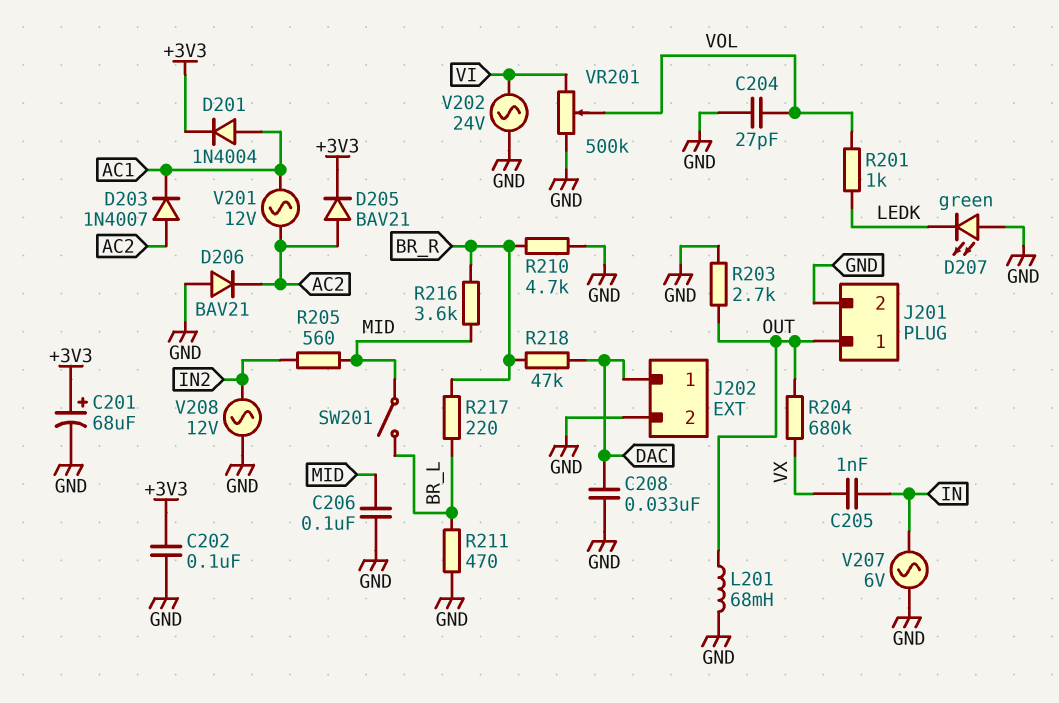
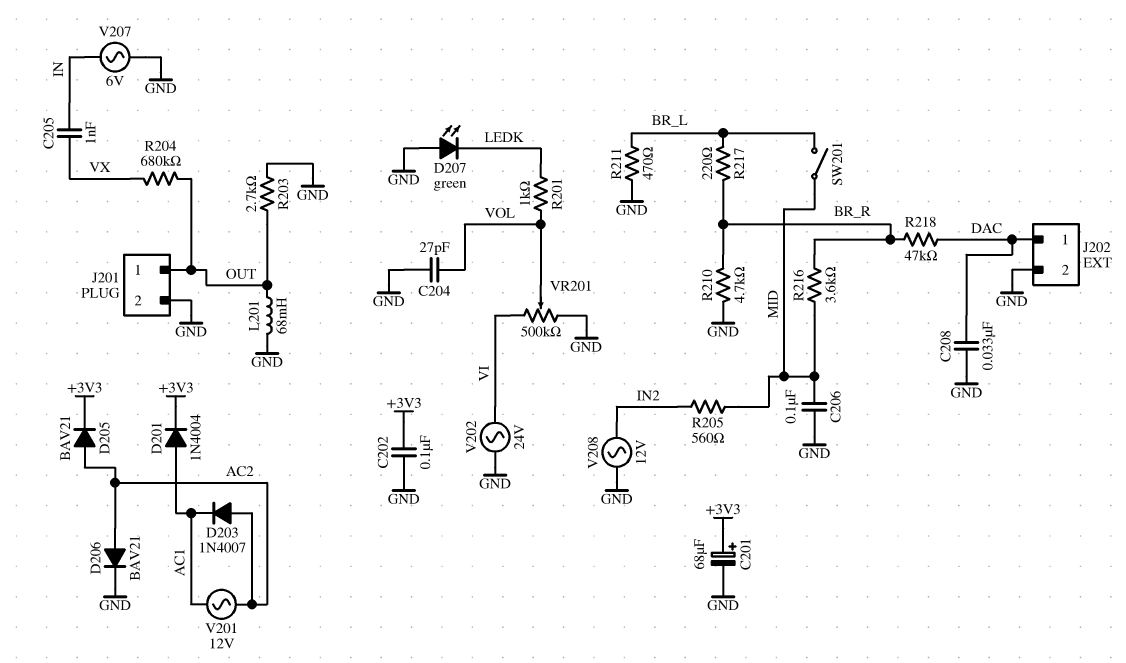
D206: diode BAV21 (A GND, K AC2) -> diode BAV21 (A AC2, K GND)

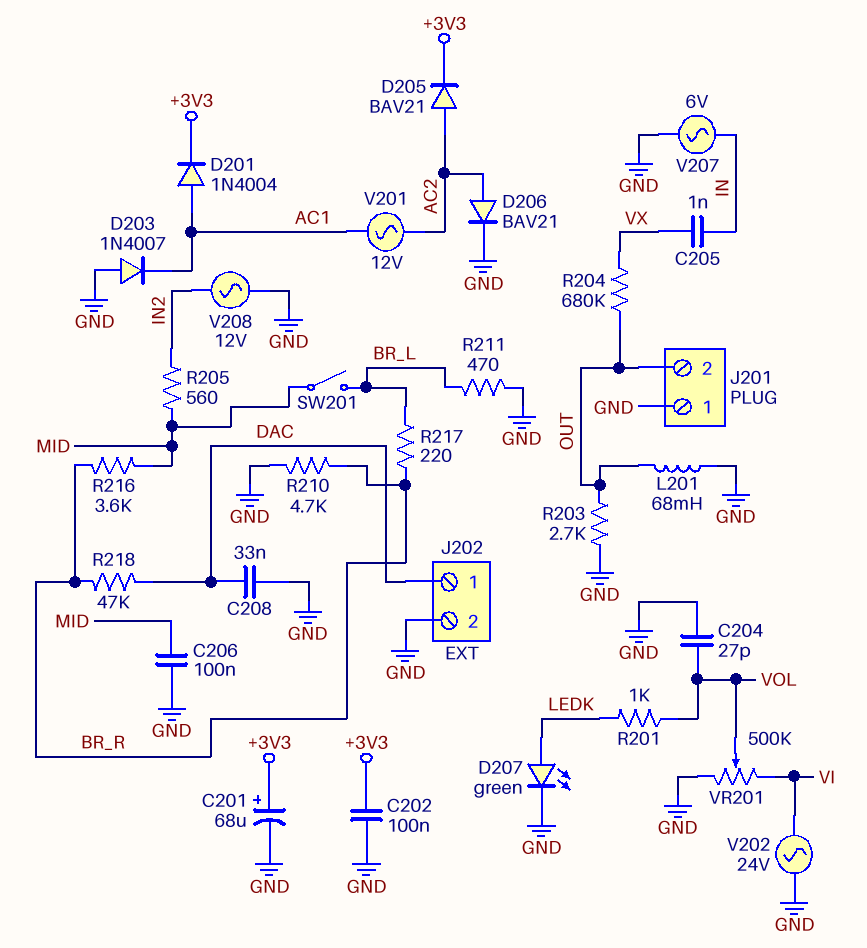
D203: diode 1N4007 (A AC2, K AC1) -> diode 1N4007 (A GND, K AC1)
D207: LED green (A GND, K LEDK) -> LED green (A LEDK, K GND)
J201 pin 1: OUT -> GND
J201 pin 2: GND -> OUT

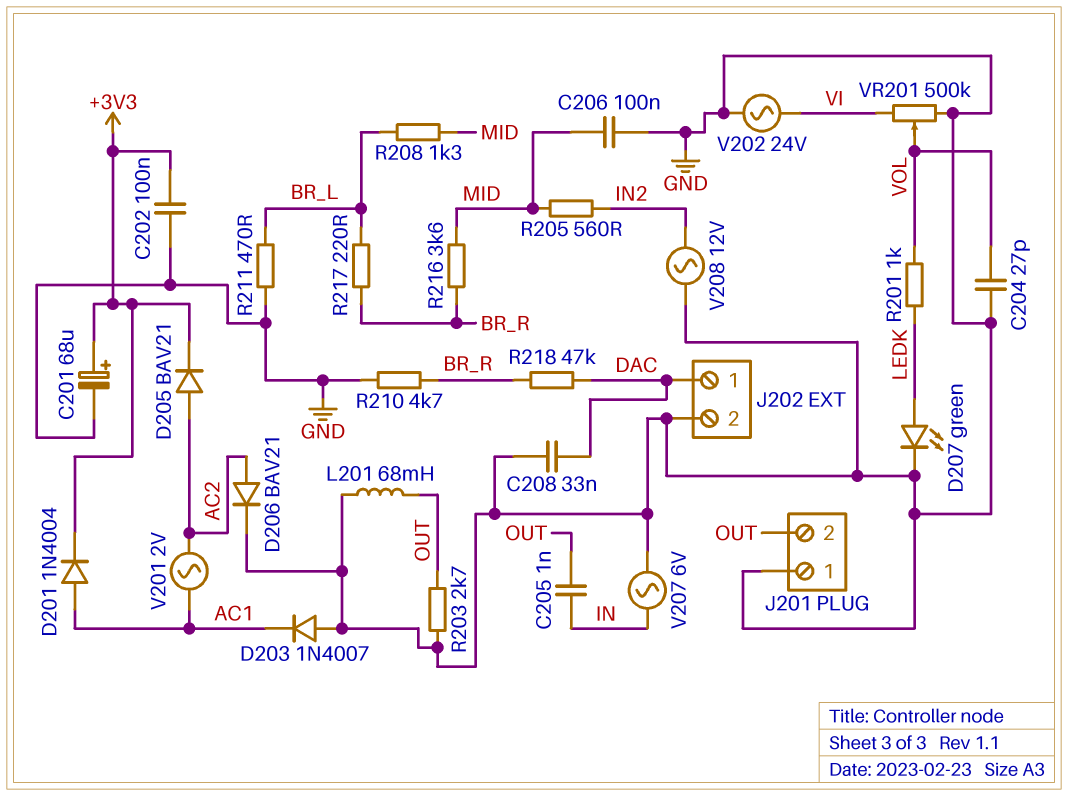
C205: 1nF (IN, VX) -> 1nF (IN, OUT)
R204: 680k (OUT, VX) -> none
R208: none -> 1.3k (BR_L, MID)
SW201: switch (BR_L, MID) -> none
V201: AC 12V (AC1, AC2) -> AC 2V (AC1, AC2)

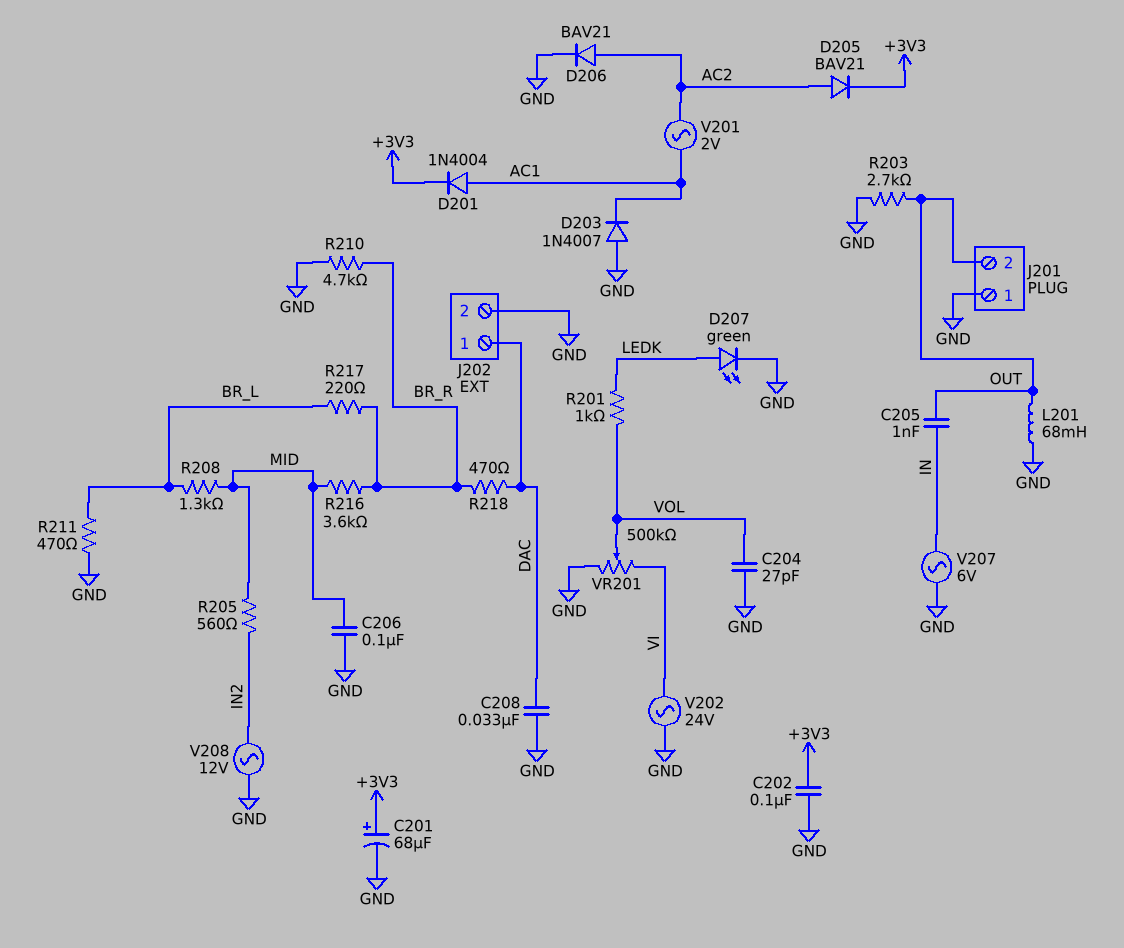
R218: 47k (BR_R, DAC) -> 470 (BR_R, DAC)

